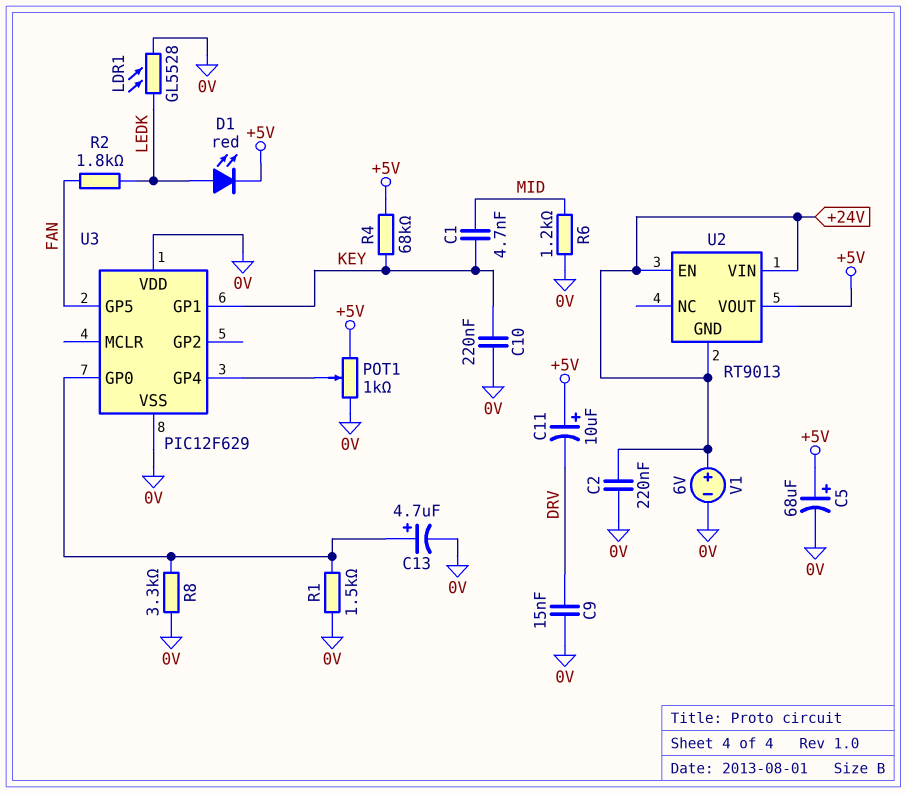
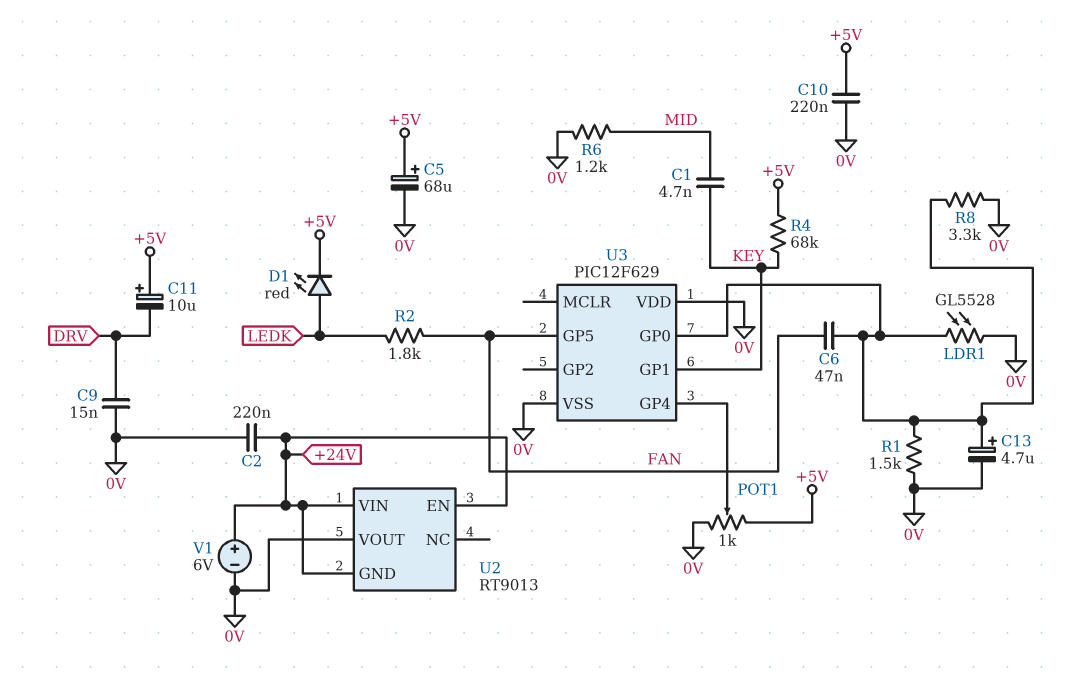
C6: none -> 47nF (FAN, U3/GP0)
C10: 220nF (0V, KEY) -> 220nF (+5V, 0V)
LDR1: GL5528 (0V, LEDK) -> GL5528 (0V, U3/GP0)
U2 pin VOUT: +5V -> 0V

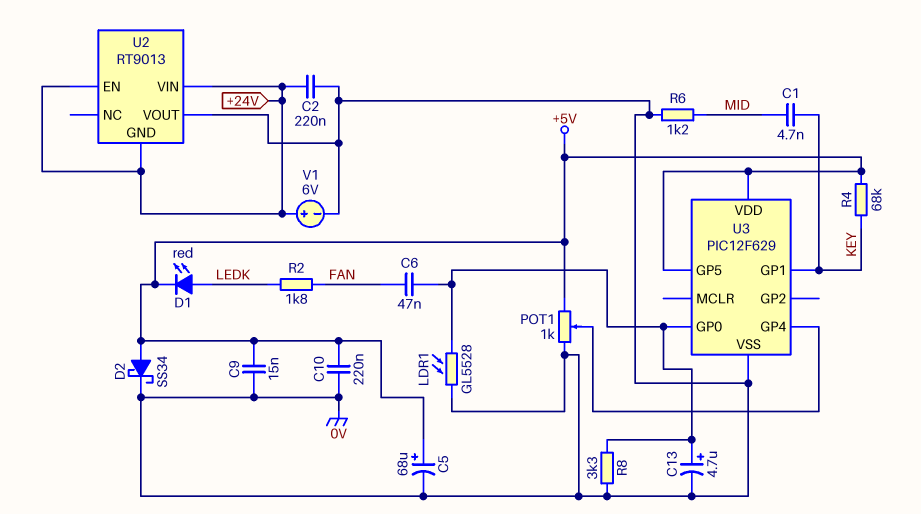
C9: 15nF (0V, DRV) -> 15nF (+5V, 0V)
C11: 10uF (plus +5V, minus DRV) -> none
D2: none -> schottky SS34 (A +5V, K 0V)
R1: 1.5k (0V, U3/GP0) -> none
U3 pin GP5: FAN -> +5V
U3 pin VDD: 0V -> +5V

